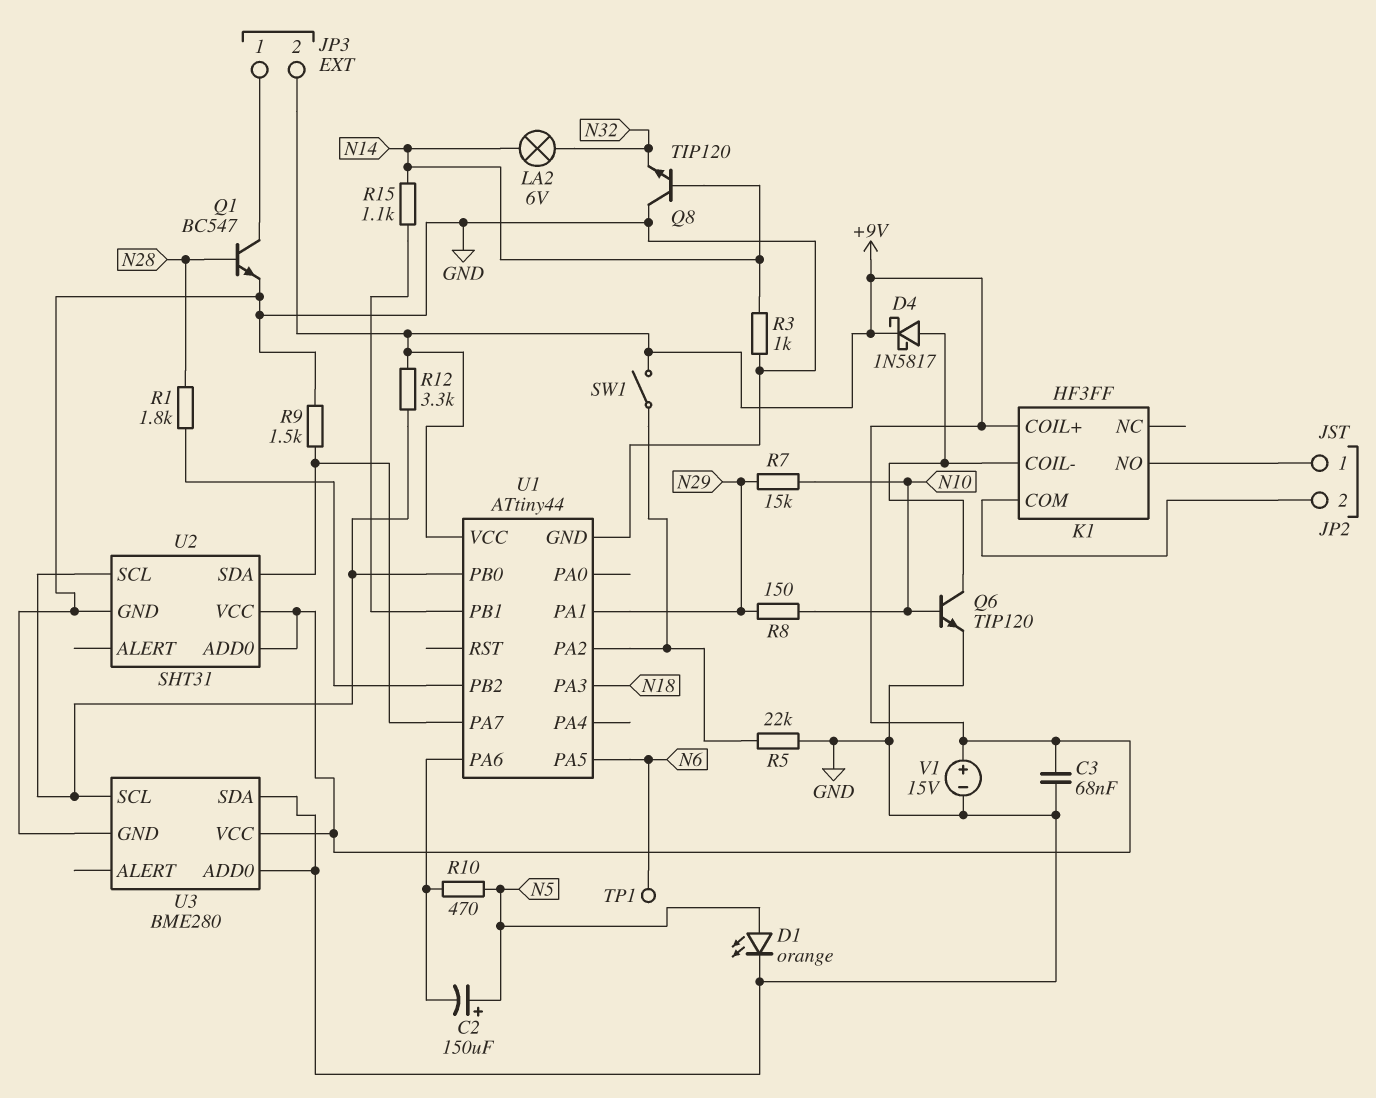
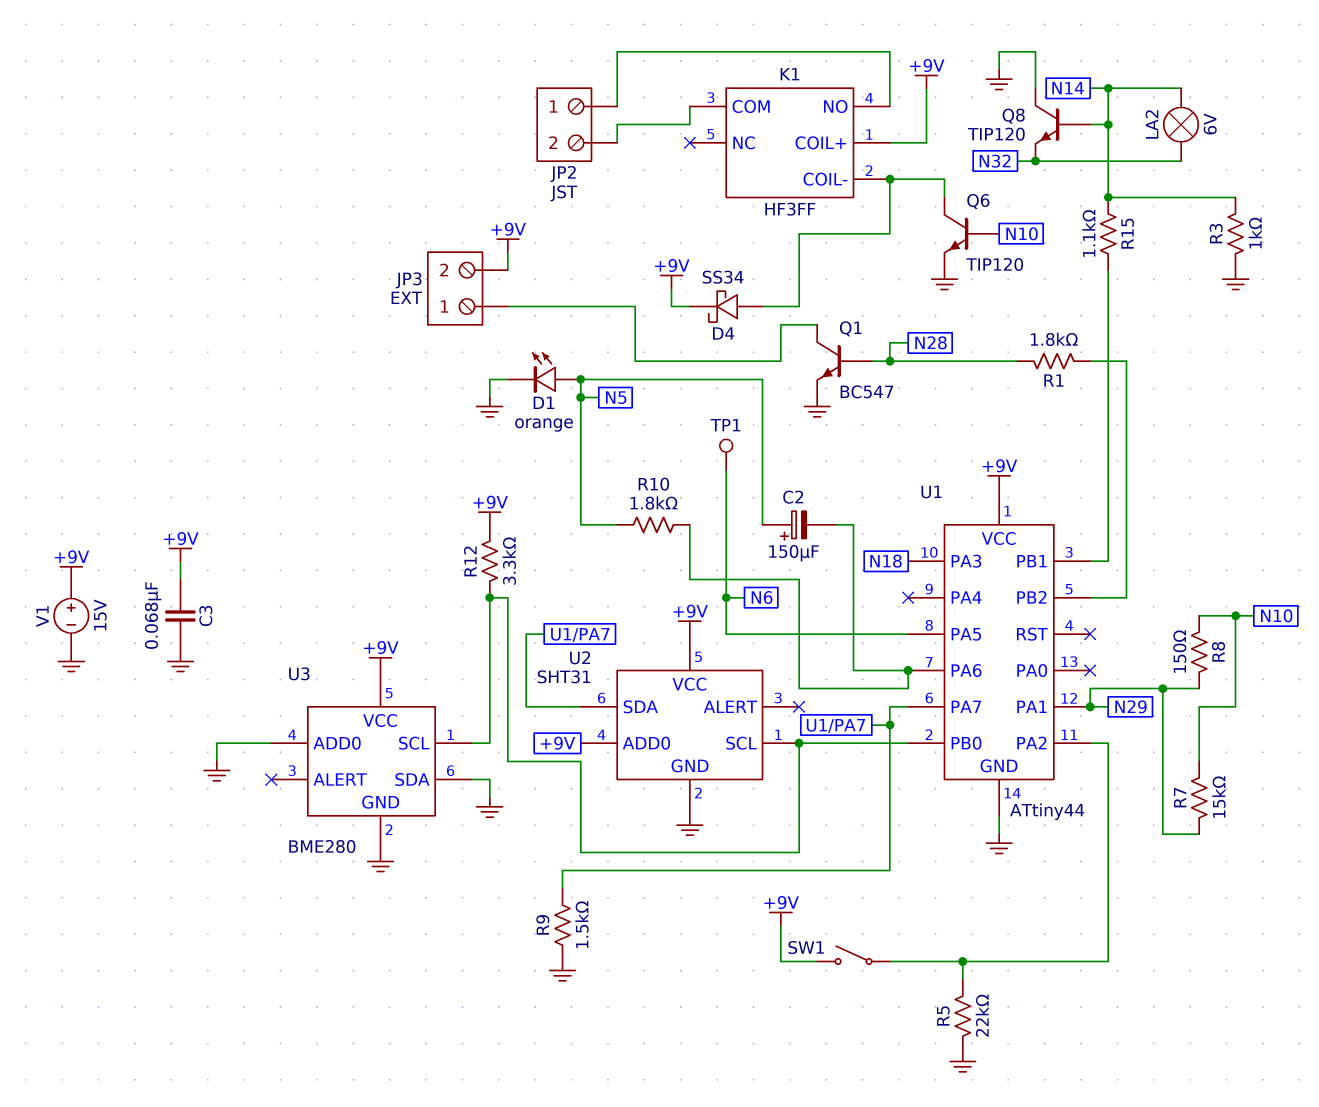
D4: schottky 1N5817 (A K1/COIL-, K +9V) -> schottky SS34 (A K1/COIL-, K +9V)
R10: 470 (N5, U1/PA6) -> 1.8k (N5, U1/PA6)

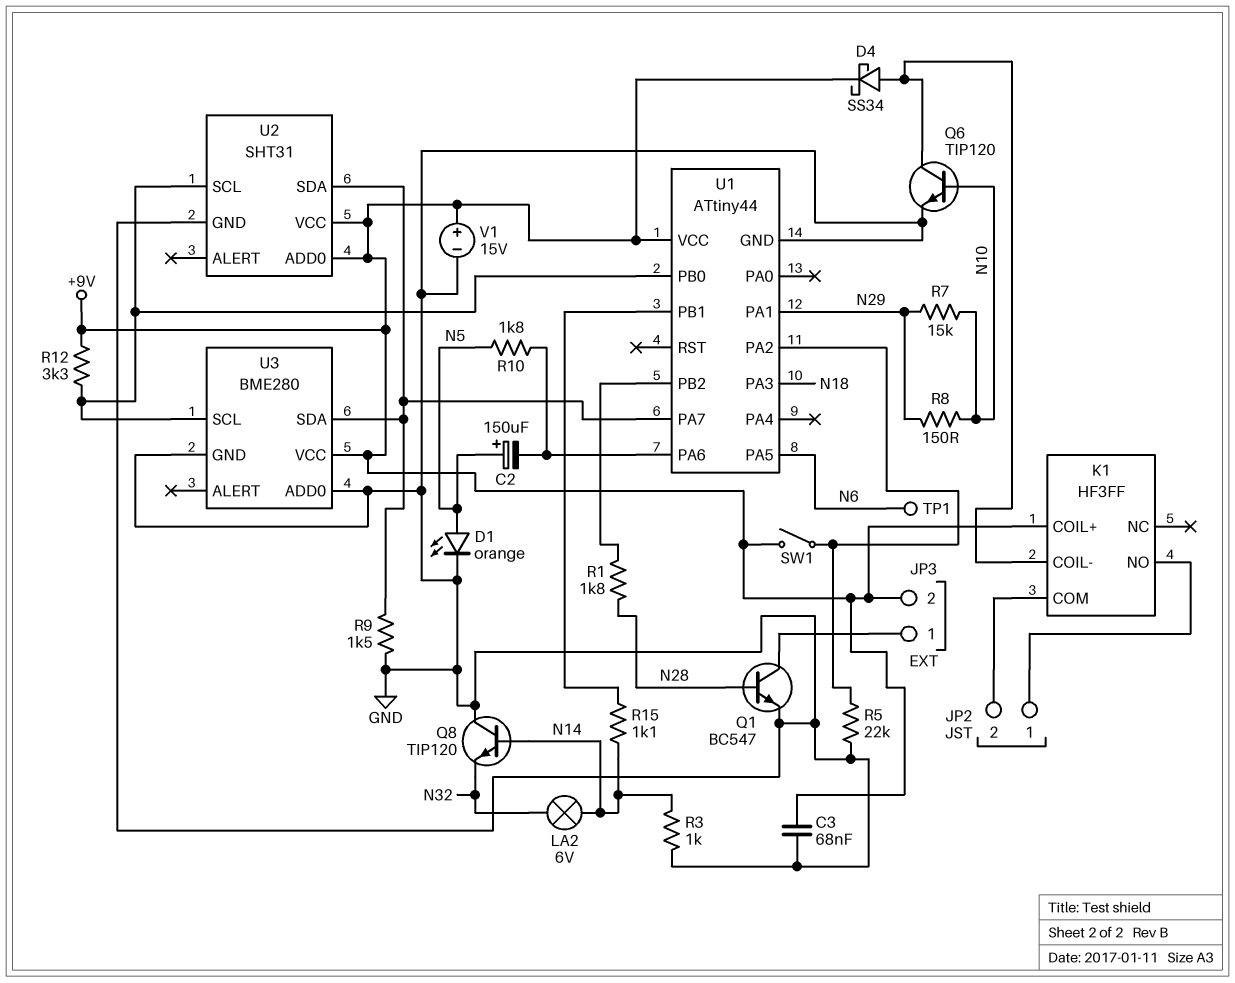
U3 pin SDA: GND -> U1/PA7

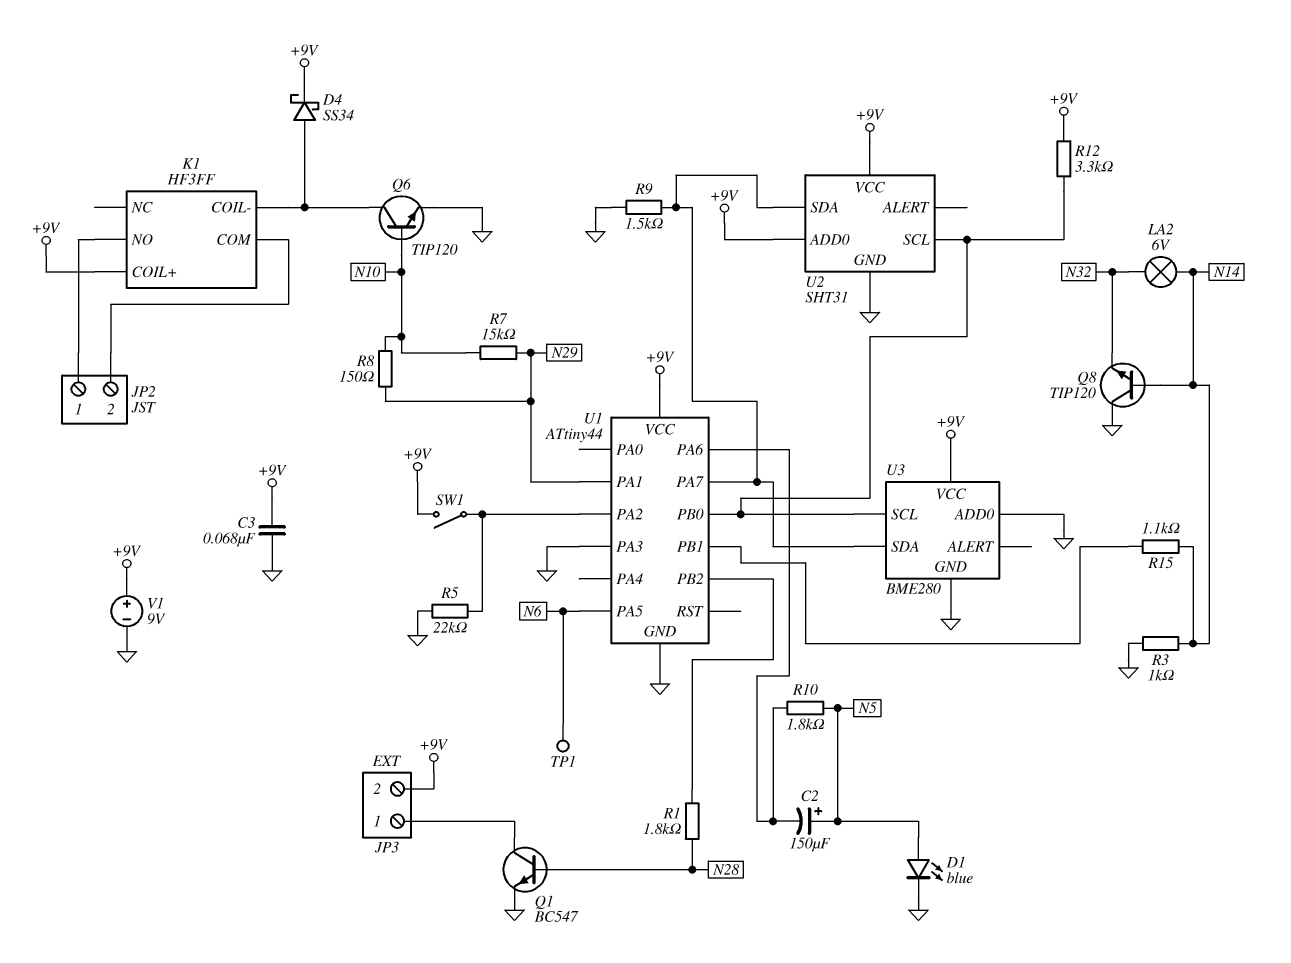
D1: LED orange (A N5, K GND) -> LED blue (A N5, K GND)
U1 pin PA3: N18 -> GND
V1: 15V (plus +9V, minus GND) -> 9V (plus +9V, minus GND)

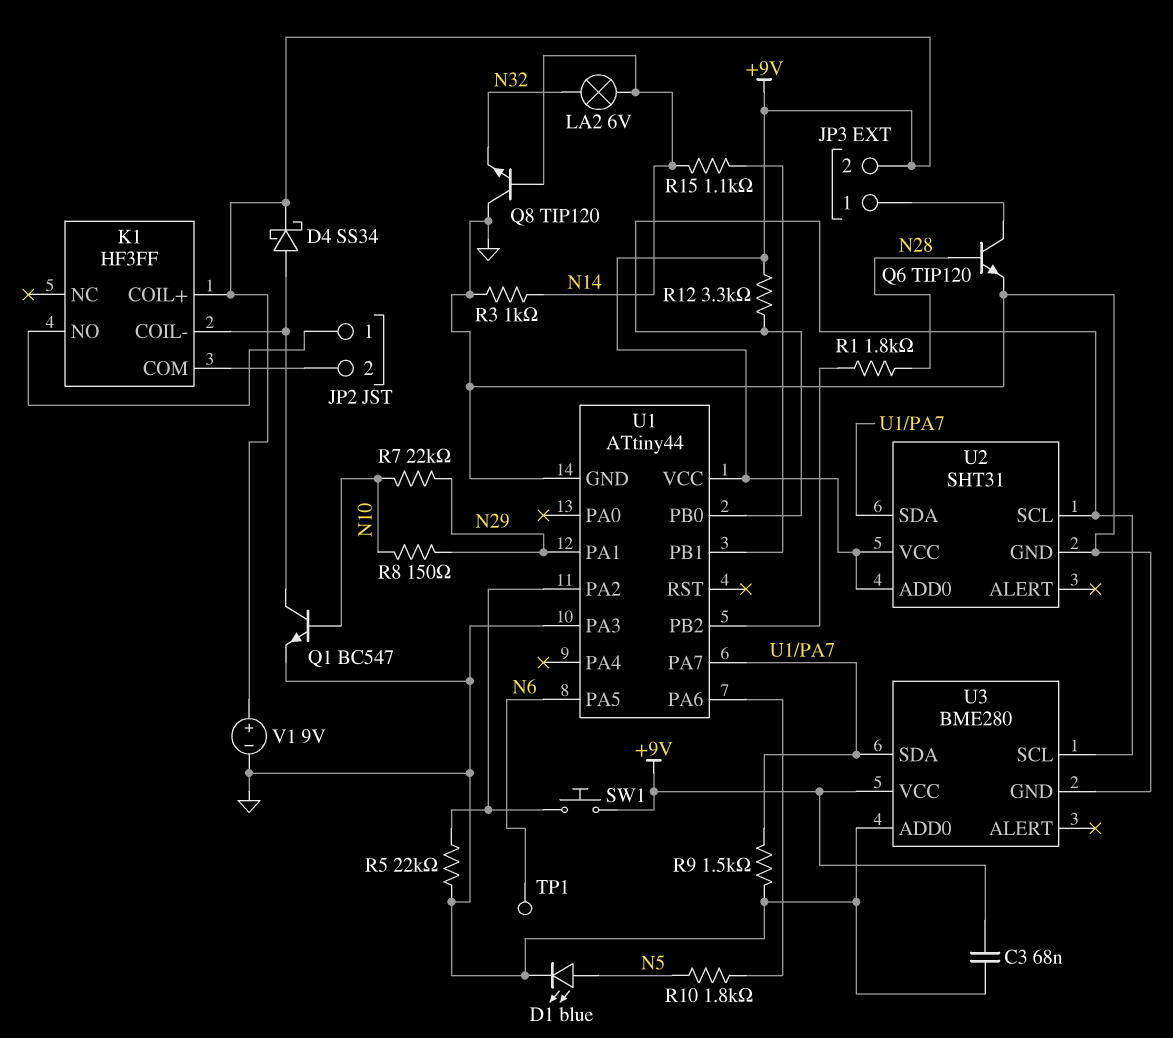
C2: 150uF (plus N5, minus U1/PA6) -> none
Q1: NPN BC547 (B N28, C JP3/1, E GND) -> NPN BC547 (B N10, C K1/COIL-, E GND)
Q6: NPN TIP120 (B N10, C K1/COIL-, E GND) -> NPN TIP120 (B N28, C JP3/1, E GND)
R7: 15k (N10, N29) -> 22k (N10, N29)
SW1: switch (+9V, U1/PA2) -> button (+9V, U1/PA2)

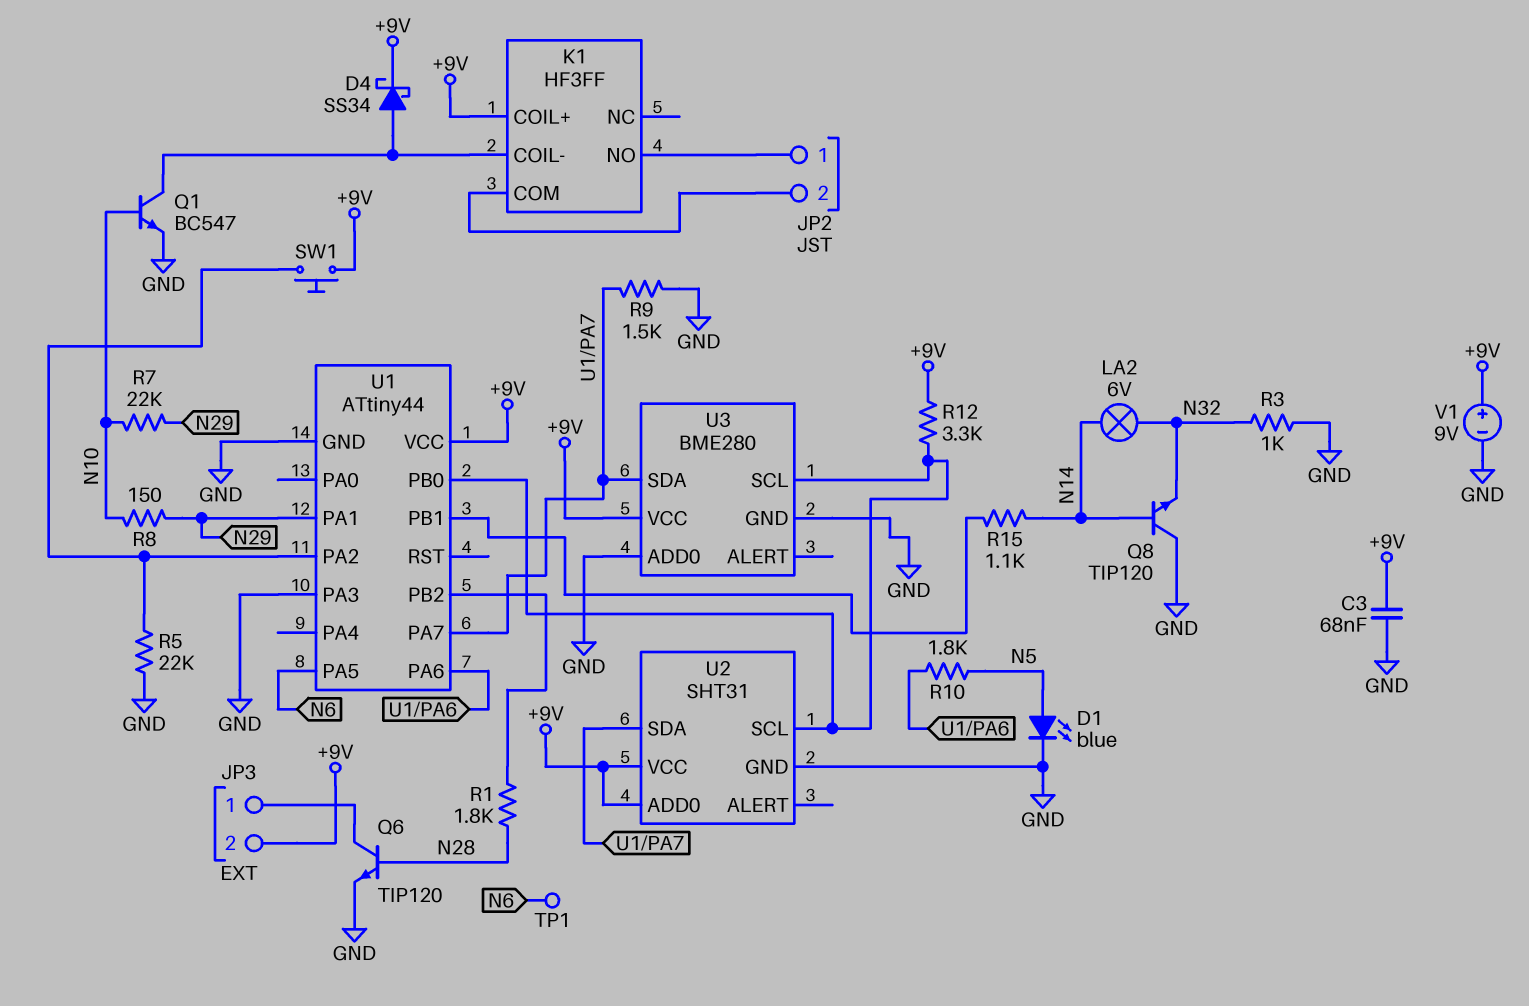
R3: 1k (GND, N14) -> 1k (GND, N32)

